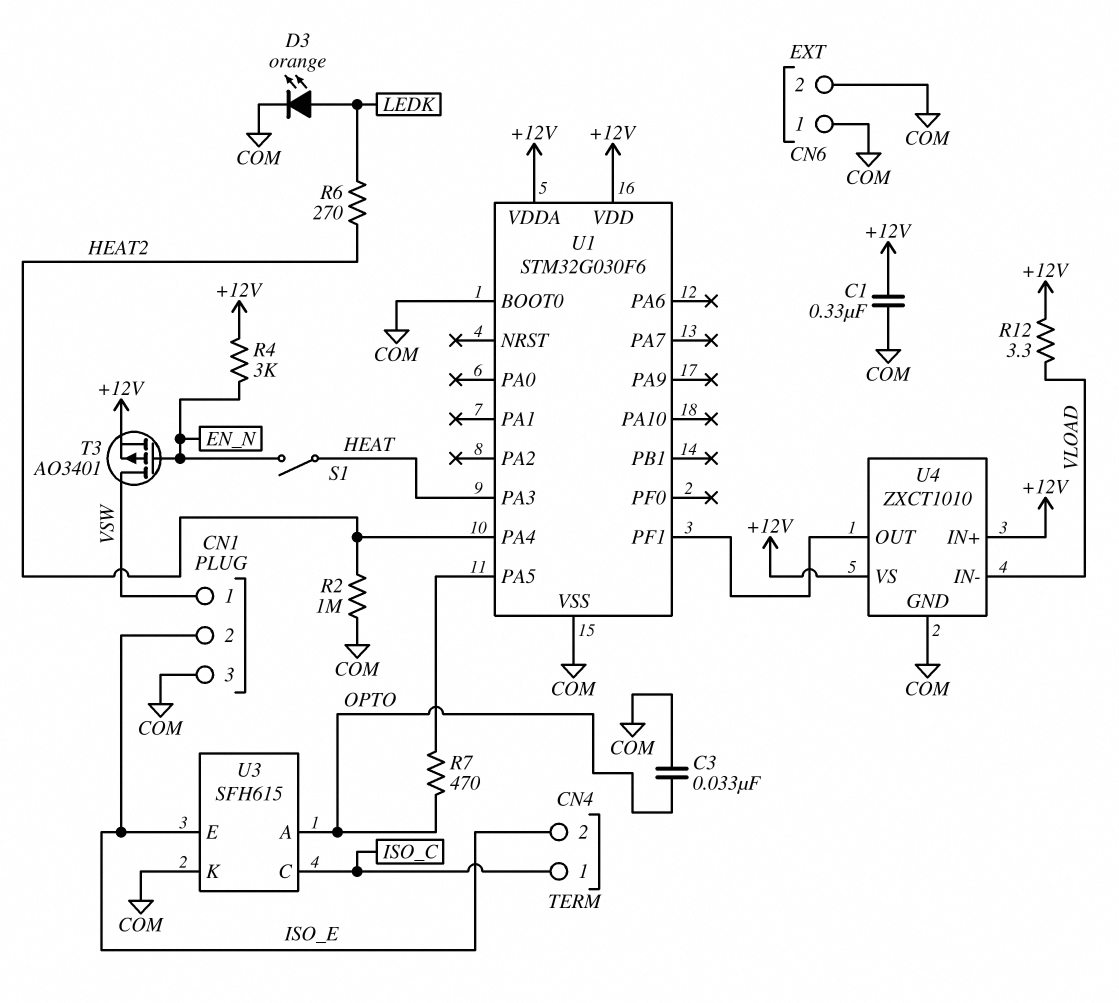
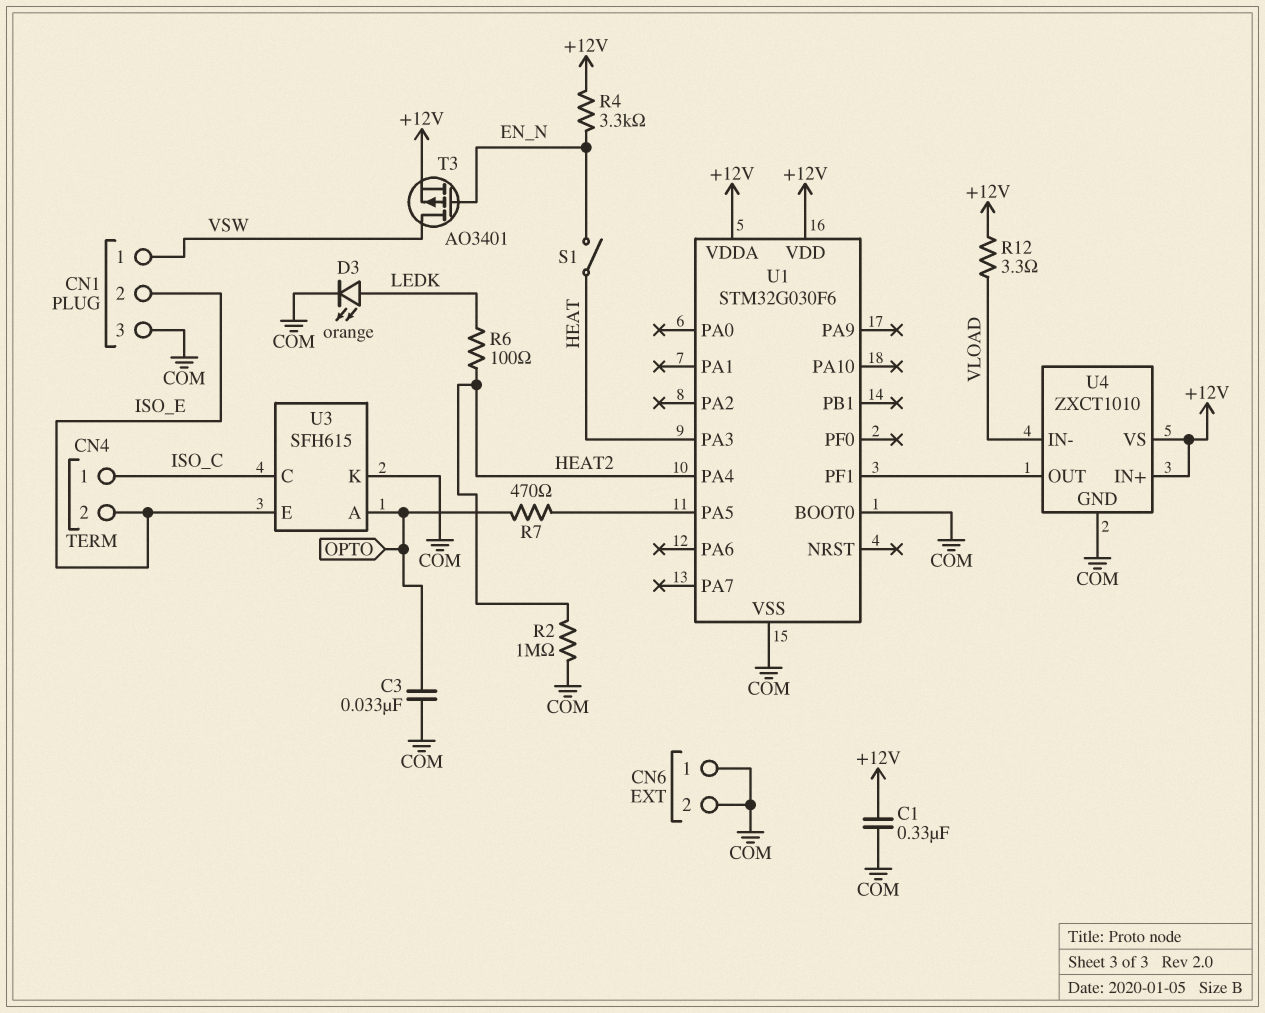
R4: 3k (+12V, EN_N) -> 3.3k (+12V, EN_N)
R6: 270 (HEAT2, LEDK) -> 100 (HEAT2, LEDK)

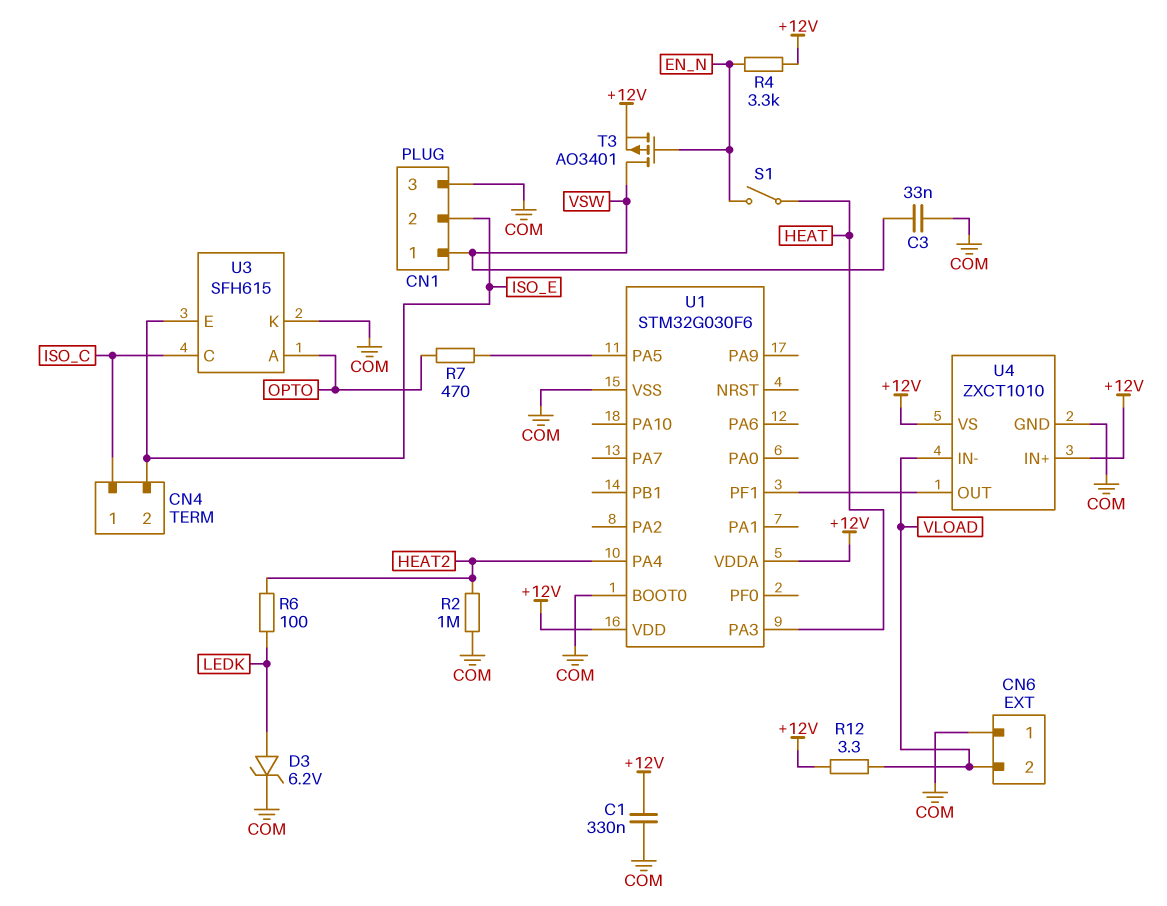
C3: 33nF (COM, OPTO) -> 33nF (COM, VSW)
CN6 pin 2: COM -> VLOAD
D3: LED orange (A LEDK, K COM) -> zener 6.2V (A LEDK, K COM)

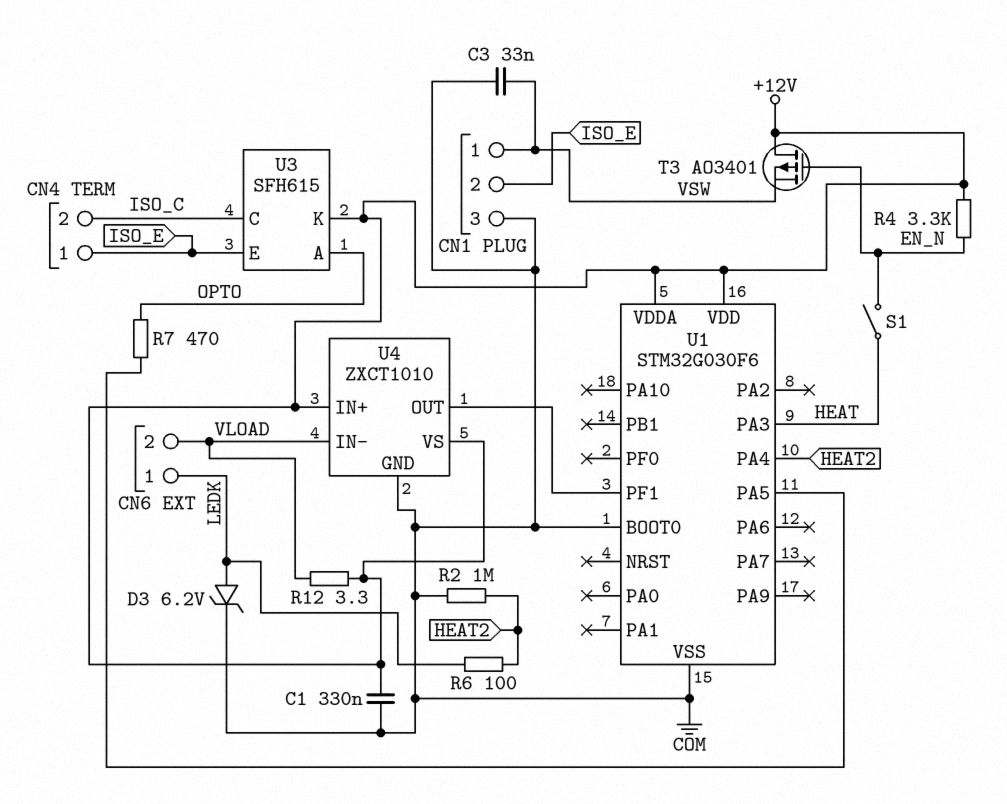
CN4 pin 1: ISO_C -> ISO_E
CN4 pin 2: ISO_E -> ISO_C
CN6 pin 1: COM -> LEDK
T3: PMOS AO3401 (G EN_N, D VSW, S +12V) -> PMOS AO3401 (G EN_N, D +12V, S VSW)
U3 pin K: COM -> +12V

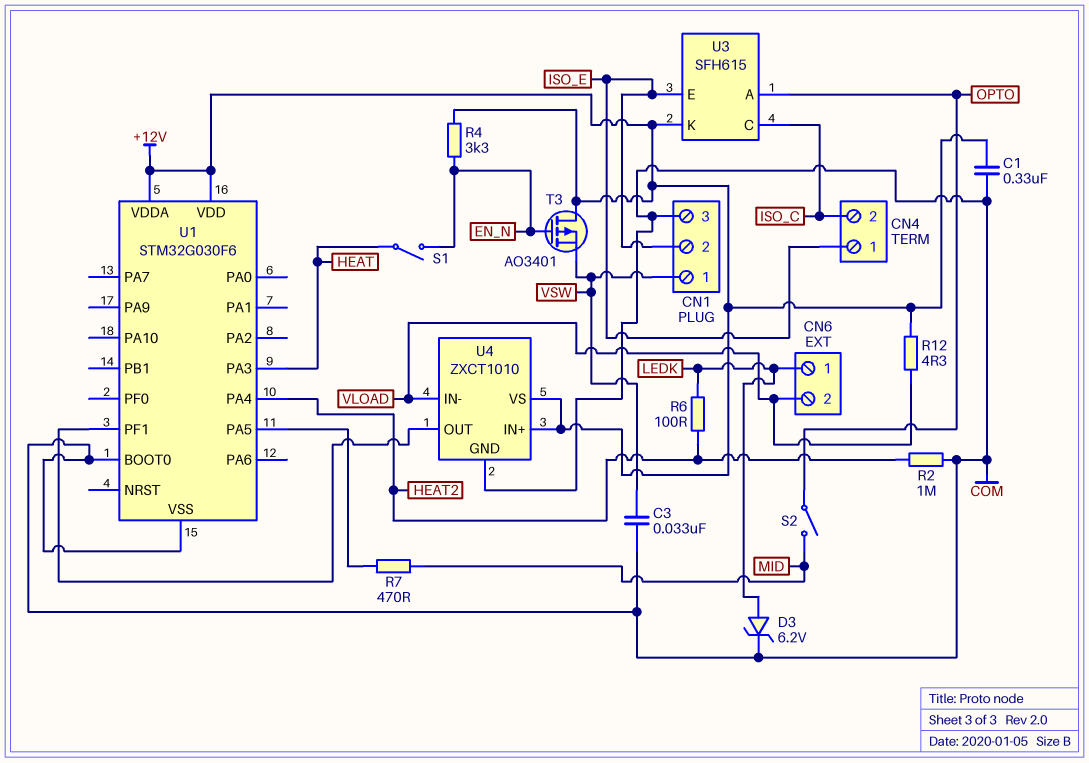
R7: 470 (OPTO, U1/PA5) -> 470 (MID, U1/PA5)
R12: 3.3 (+12V, VLOAD) -> 4.3 (+12V, VLOAD)
S2: none -> switch (MID, OPTO)

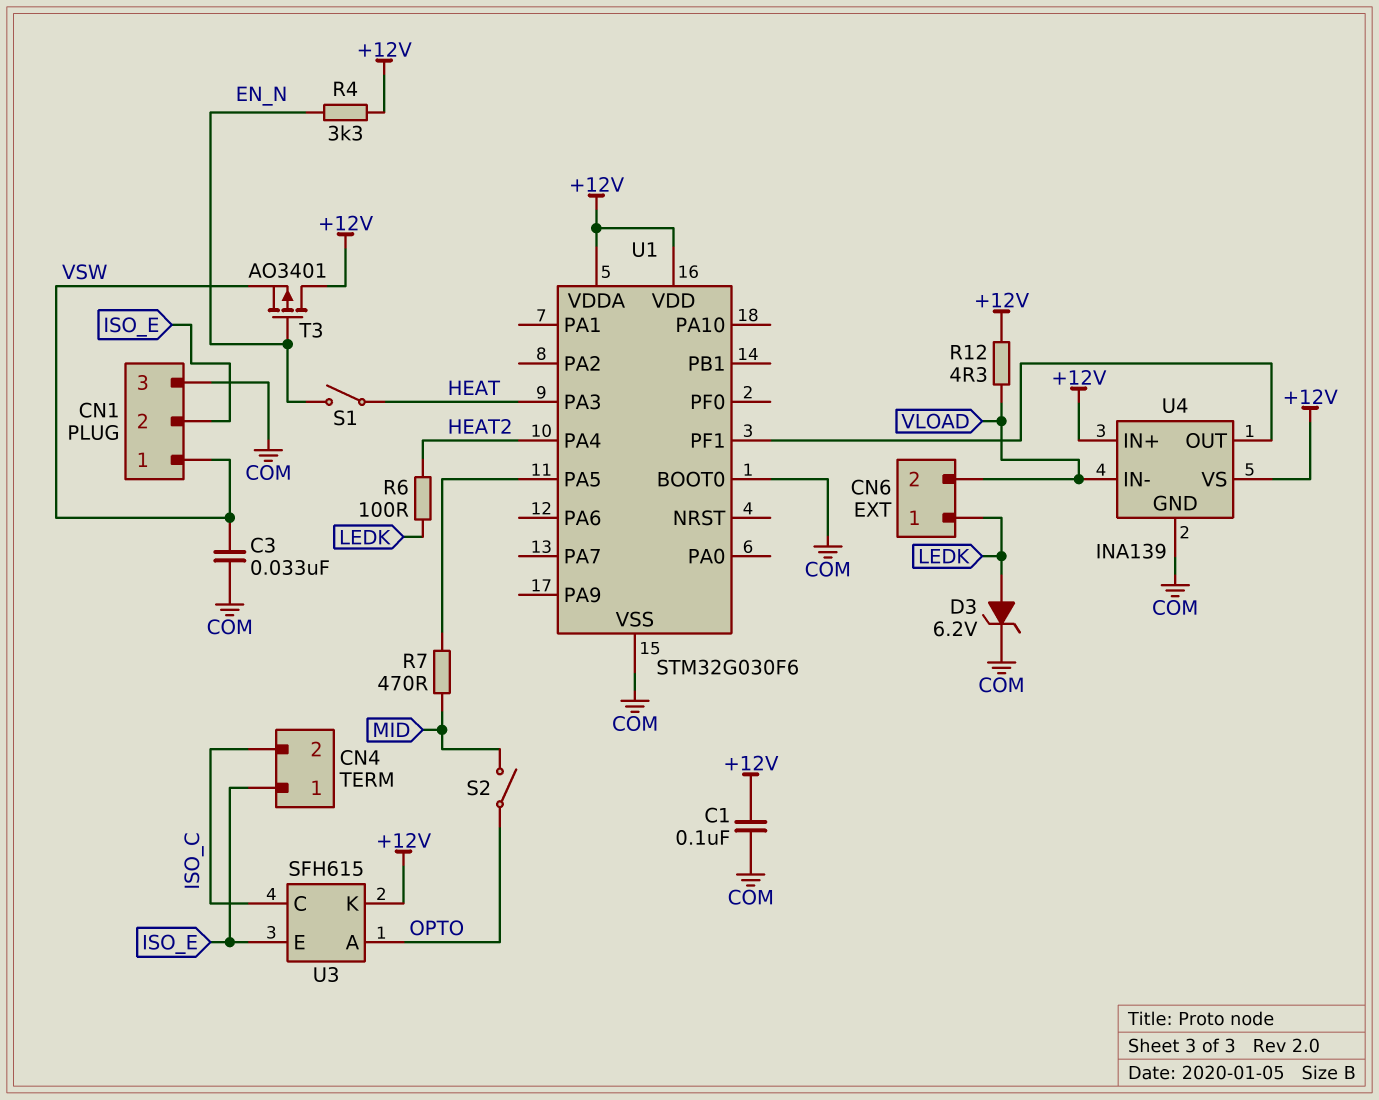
C1: 330nF (+12V, COM) -> 100nF (+12V, COM)
R2: 1M (COM, HEAT2) -> none
U4: ZXCT1010 -> INA139

